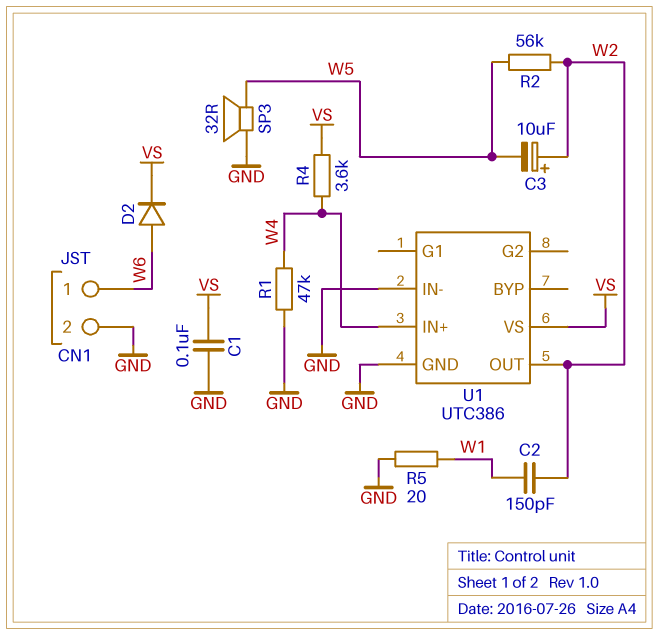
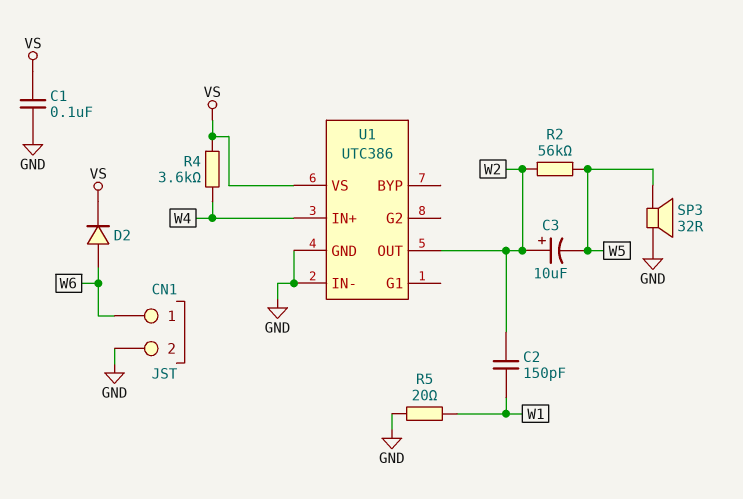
R1: 47k (GND, W4) -> none

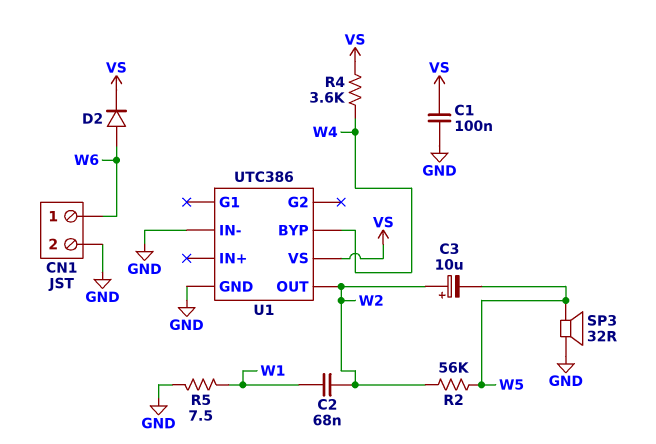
C2: 150pF (W1, W2) -> 68nF (W1, W2)
R5: 20 (GND, W1) -> 7.5 (GND, W1)
U1 pin BYP: none -> W4
U1 pin IN+: W4 -> none

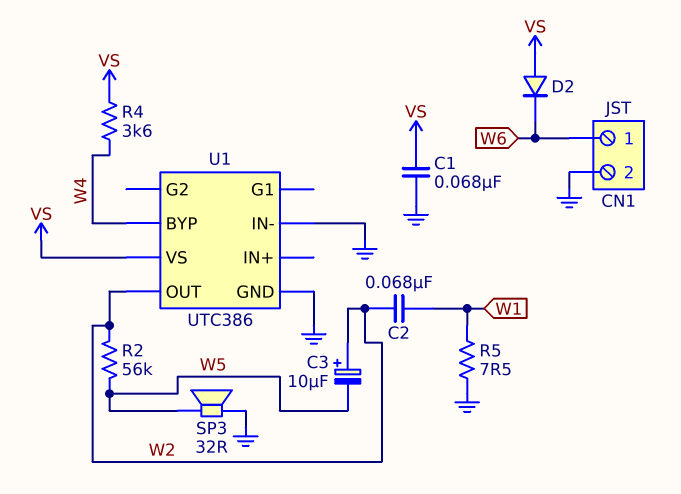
C1: 100nF (GND, VS) -> 68nF (GND, VS)
D2: diode (A W6, K VS) -> diode (A VS, K W6)

